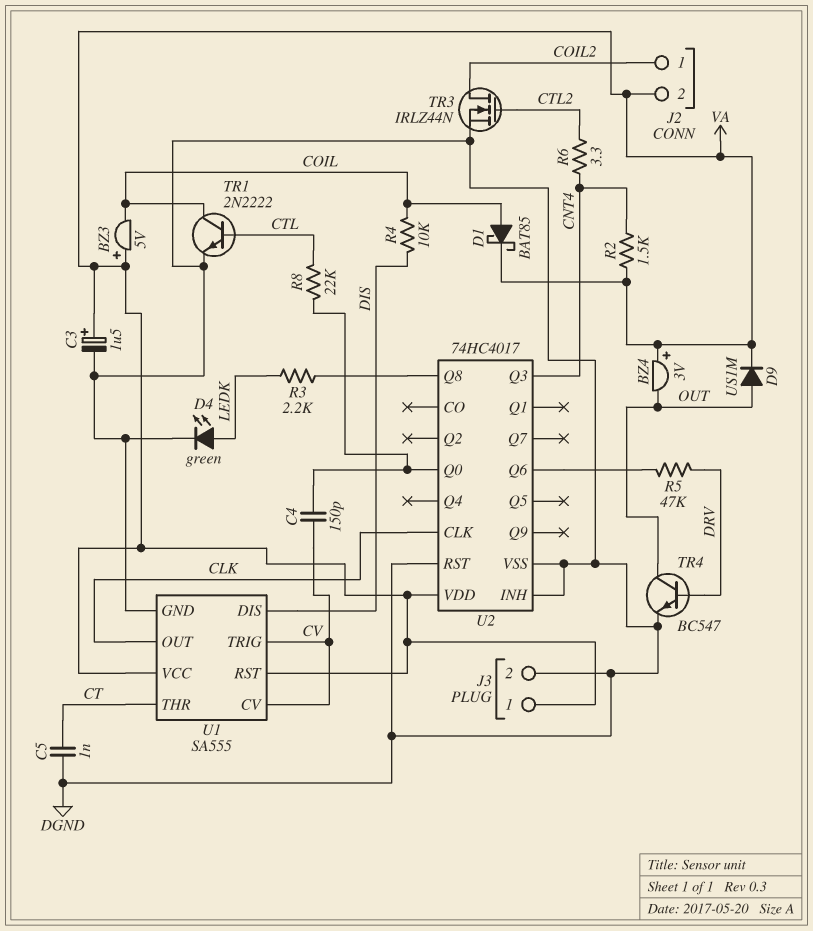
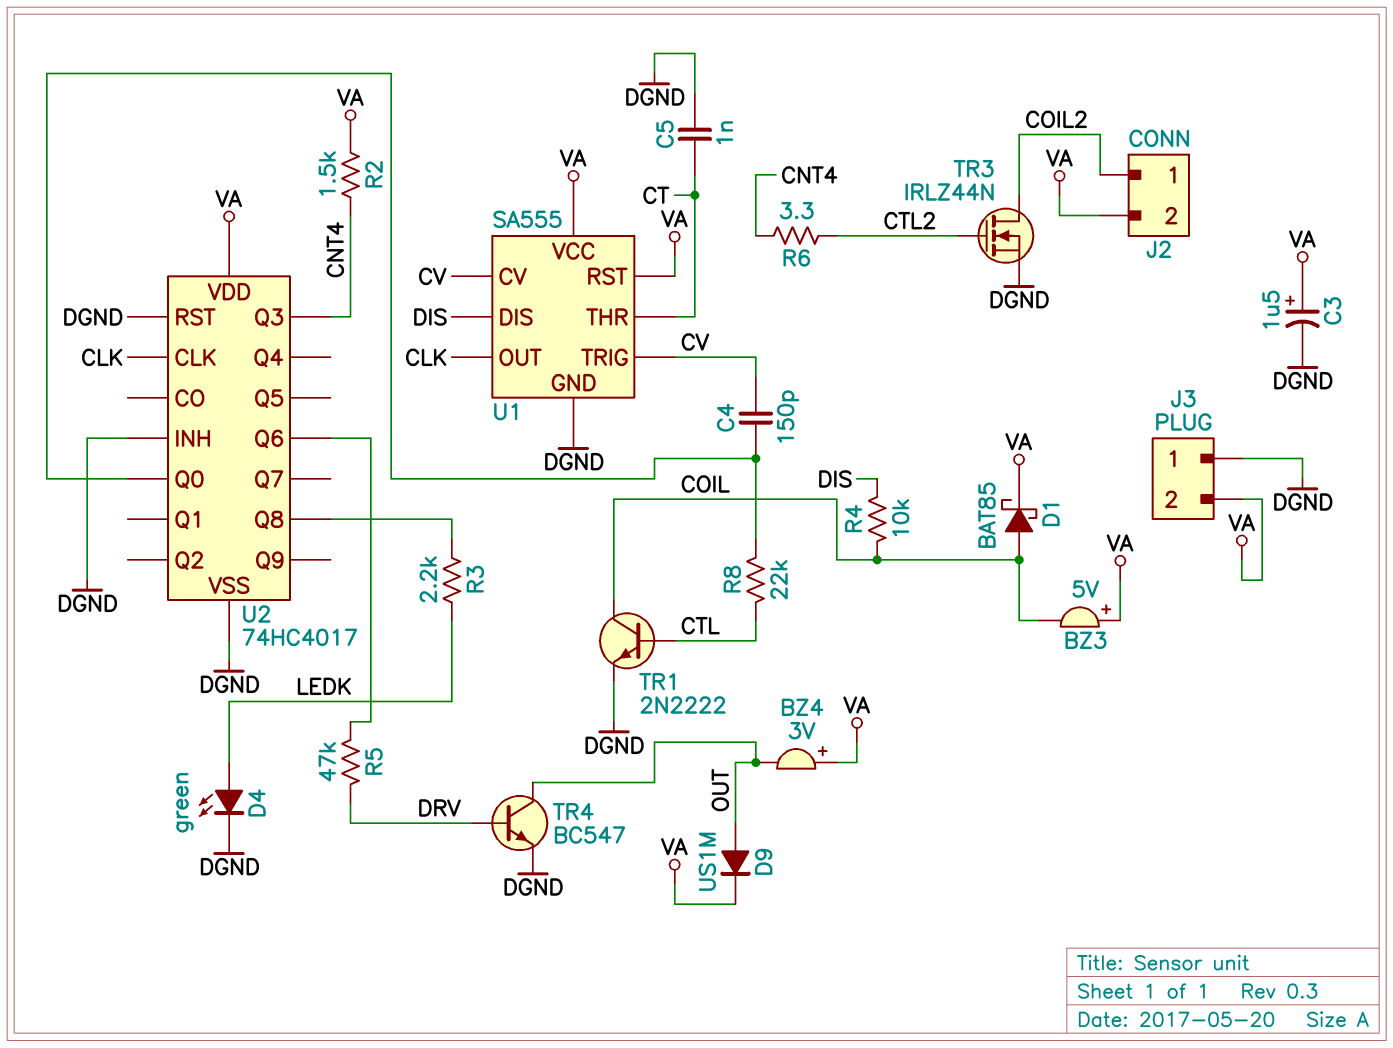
J3 pin 1: VA -> DGND
J3 pin 2: DGND -> VA

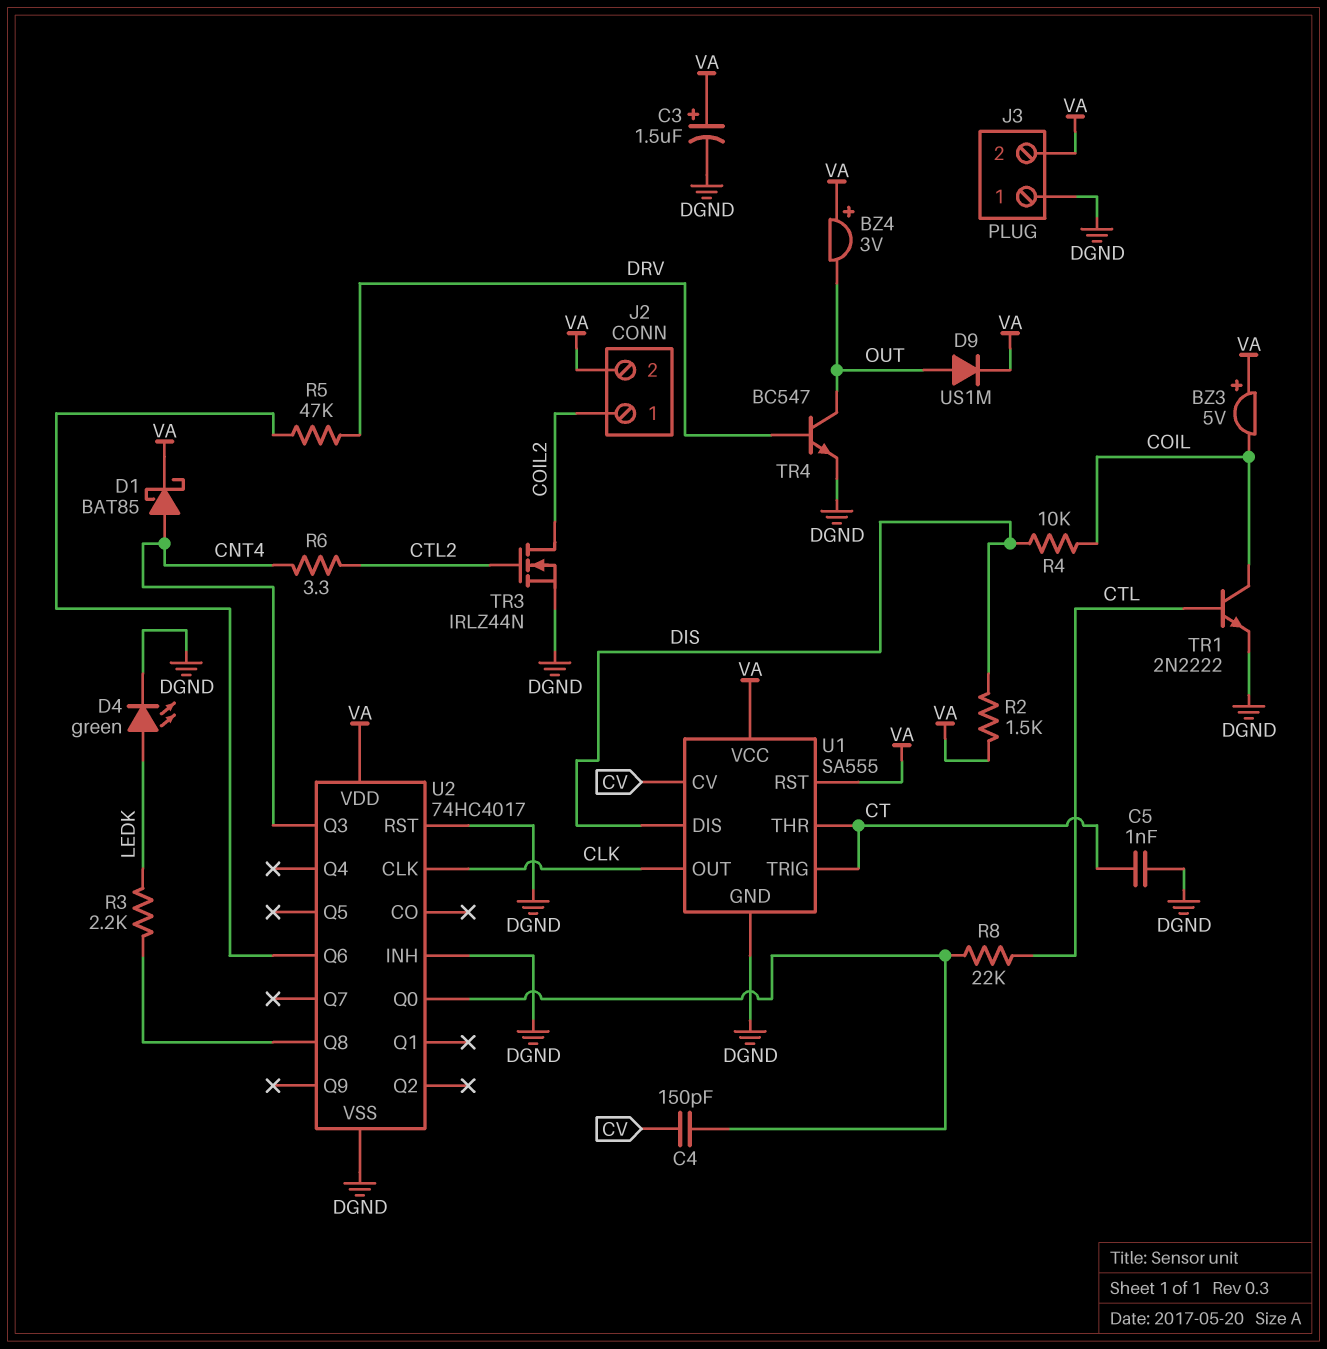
D1: schottky BAT85 (A COIL, K VA) -> schottky BAT85 (A CNT4, K VA)
R2: 1.5k (CNT4, VA) -> 1.5k (DIS, VA)
U1 pin TRIG: CV -> CT

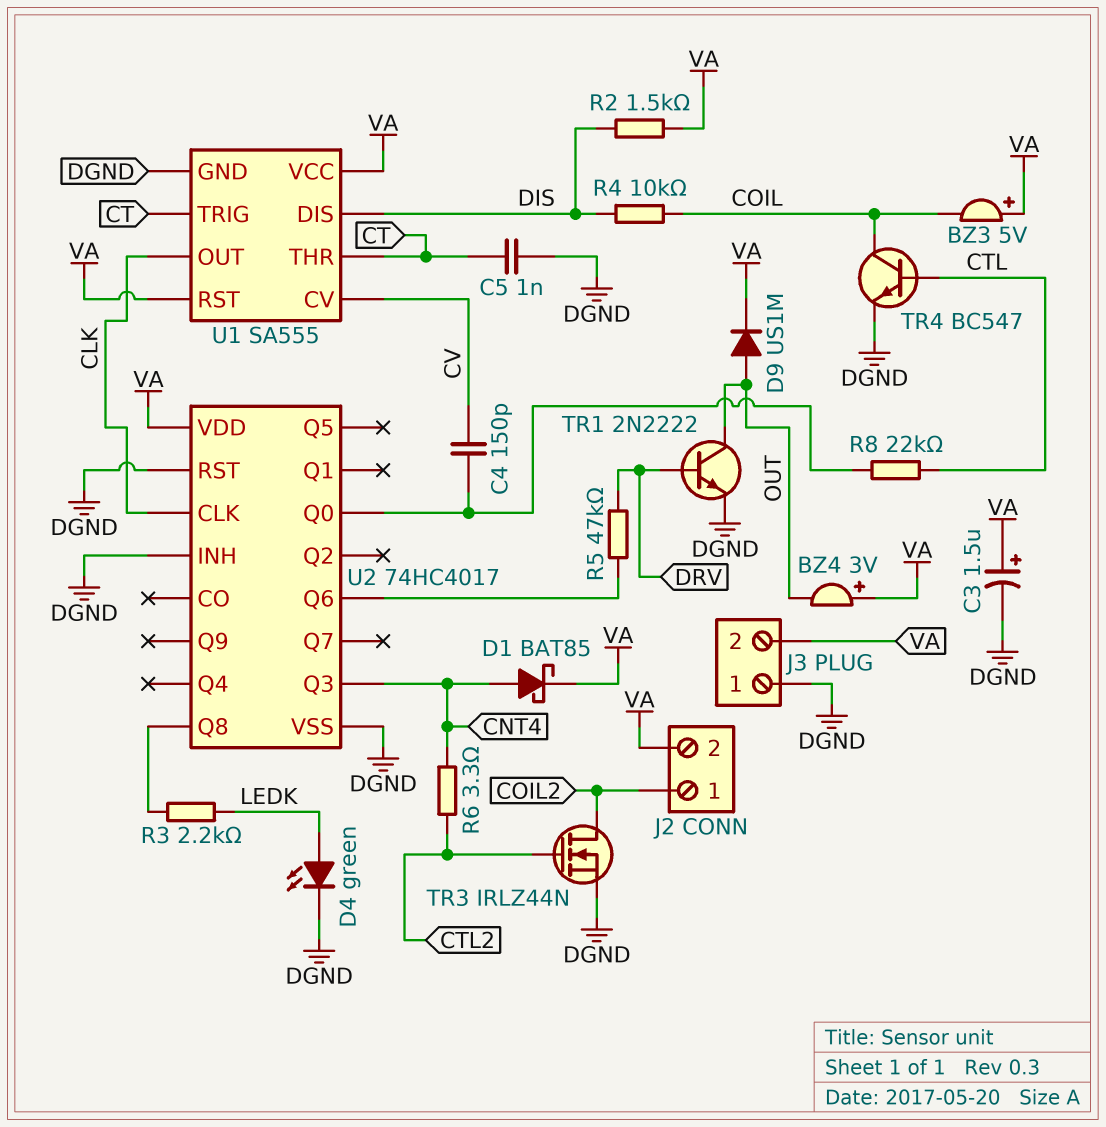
TR1: NPN 2N2222 (B CTL, C COIL, E DGND) -> NPN 2N2222 (B DRV, C OUT, E DGND)
TR4: NPN BC547 (B DRV, C OUT, E DGND) -> NPN BC547 (B CTL, C COIL, E DGND)

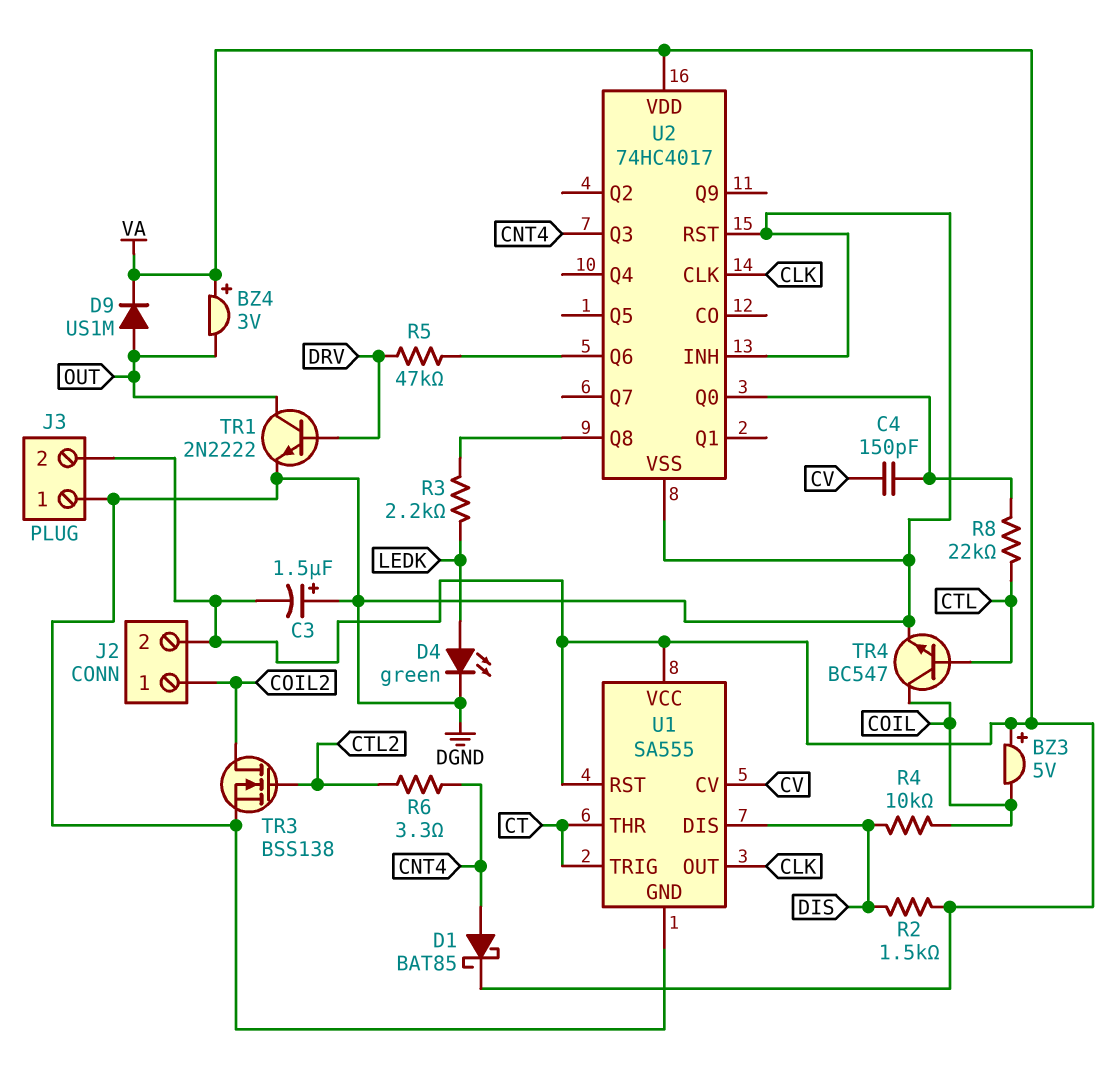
C3: 1.5uF (plus VA, minus DGND) -> 1.5uF (plus DGND, minus VA)
C5: 1nF (CT, DGND) -> none
TR3: NMOS IRLZ44N (G CTL2, D COIL2, S DGND) -> NMOS BSS138 (G CTL2, D COIL2, S DGND)

